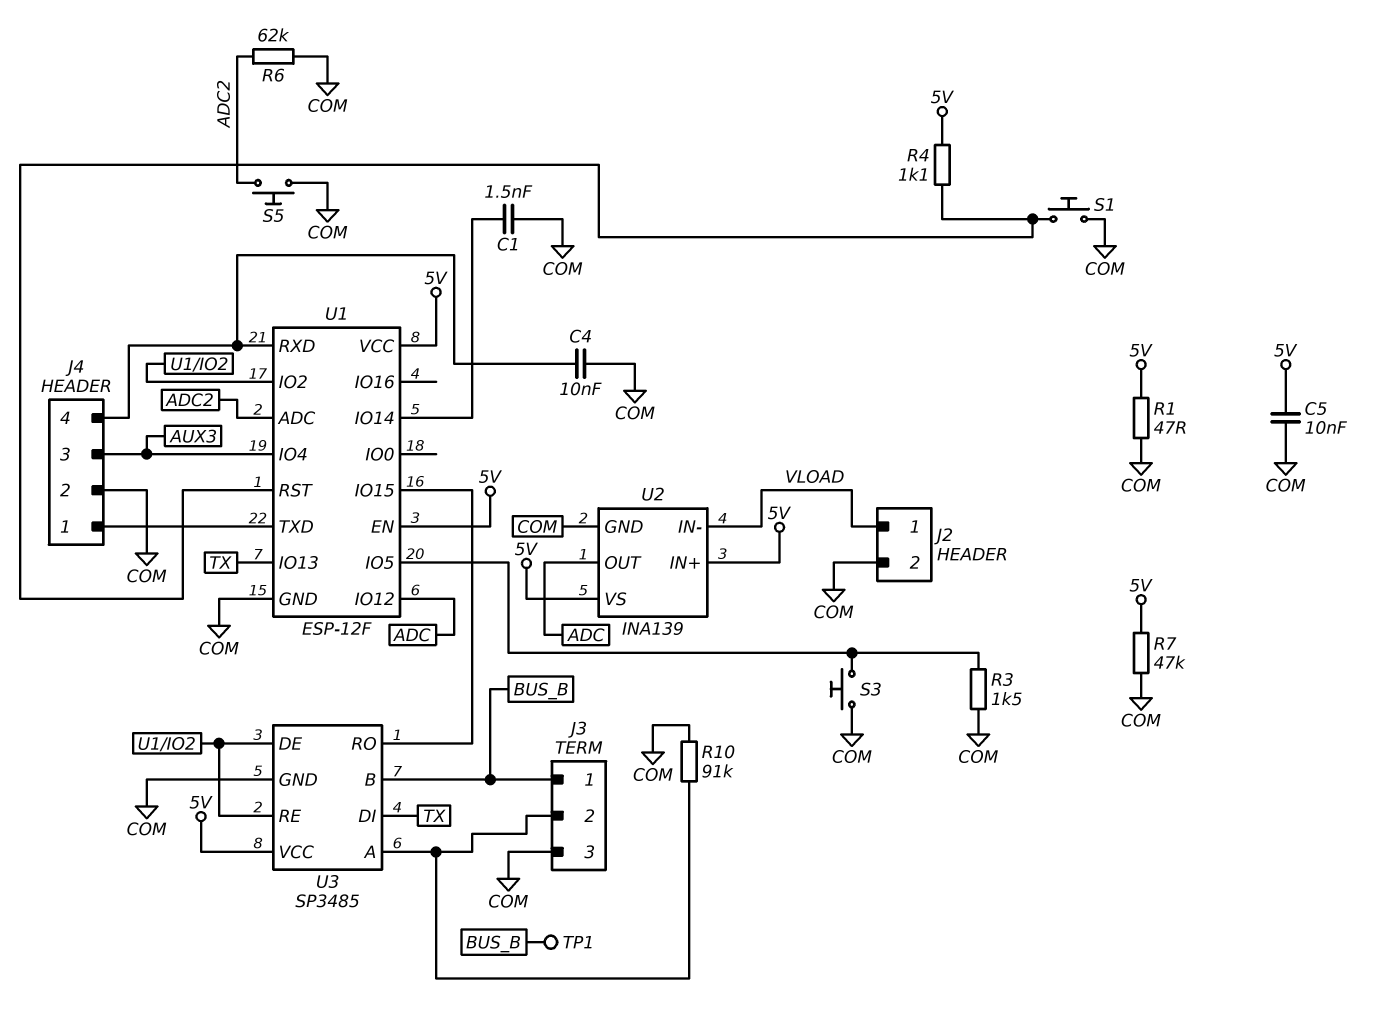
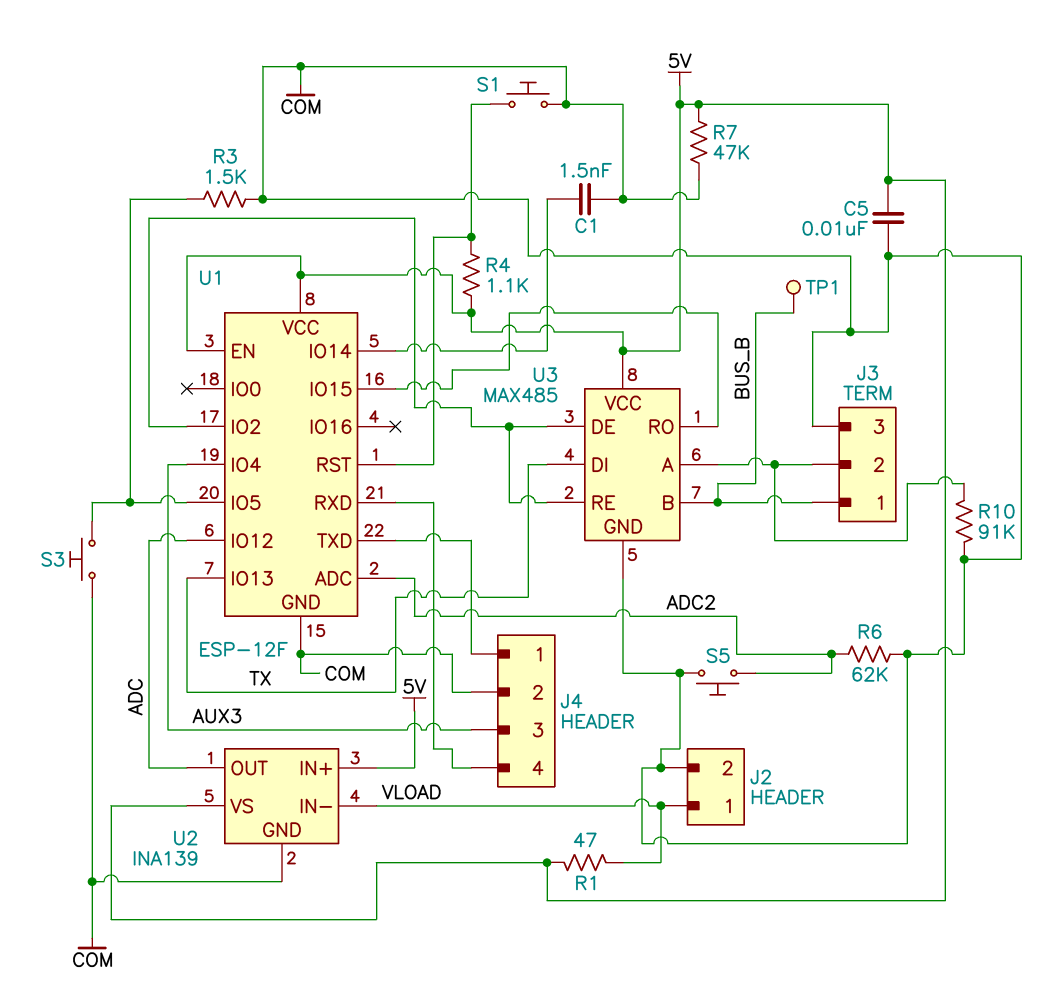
C4: 10nF (COM, J4/4) -> none
R1: 47 (5V, COM) -> 47 (5V, VLOAD)
U3: SP3485 -> MAX485

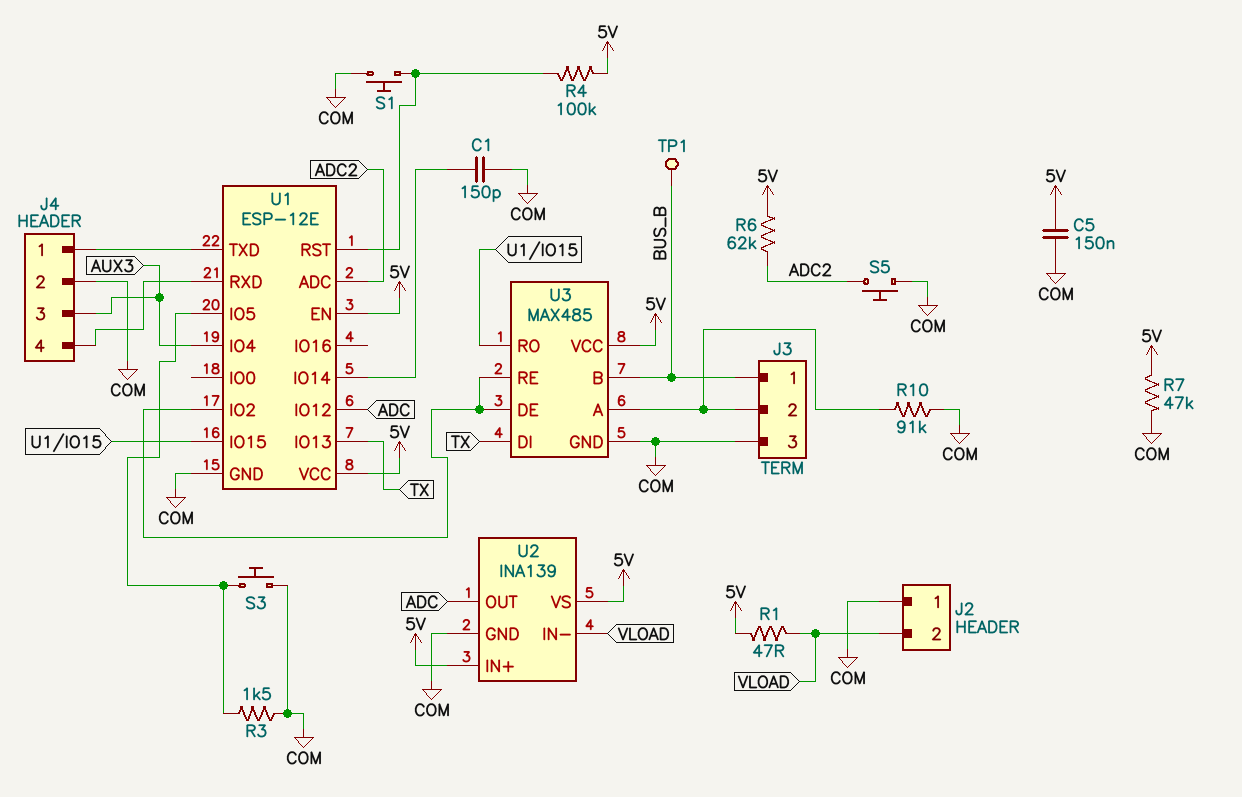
C1: 1.5nF (COM, U1/IO14) -> 150pF (COM, U1/IO14)
C5: 10nF (5V, COM) -> 150nF (5V, COM)
J2 pin 1: VLOAD -> COM
J2 pin 2: COM -> VLOAD
R4: 1.1k (5V, U1/RST) -> 100k (5V, U1/RST)
R6: 62k (ADC2, COM) -> 62k (5V, ADC2)
U1: ESP-12F -> ESP-12E

